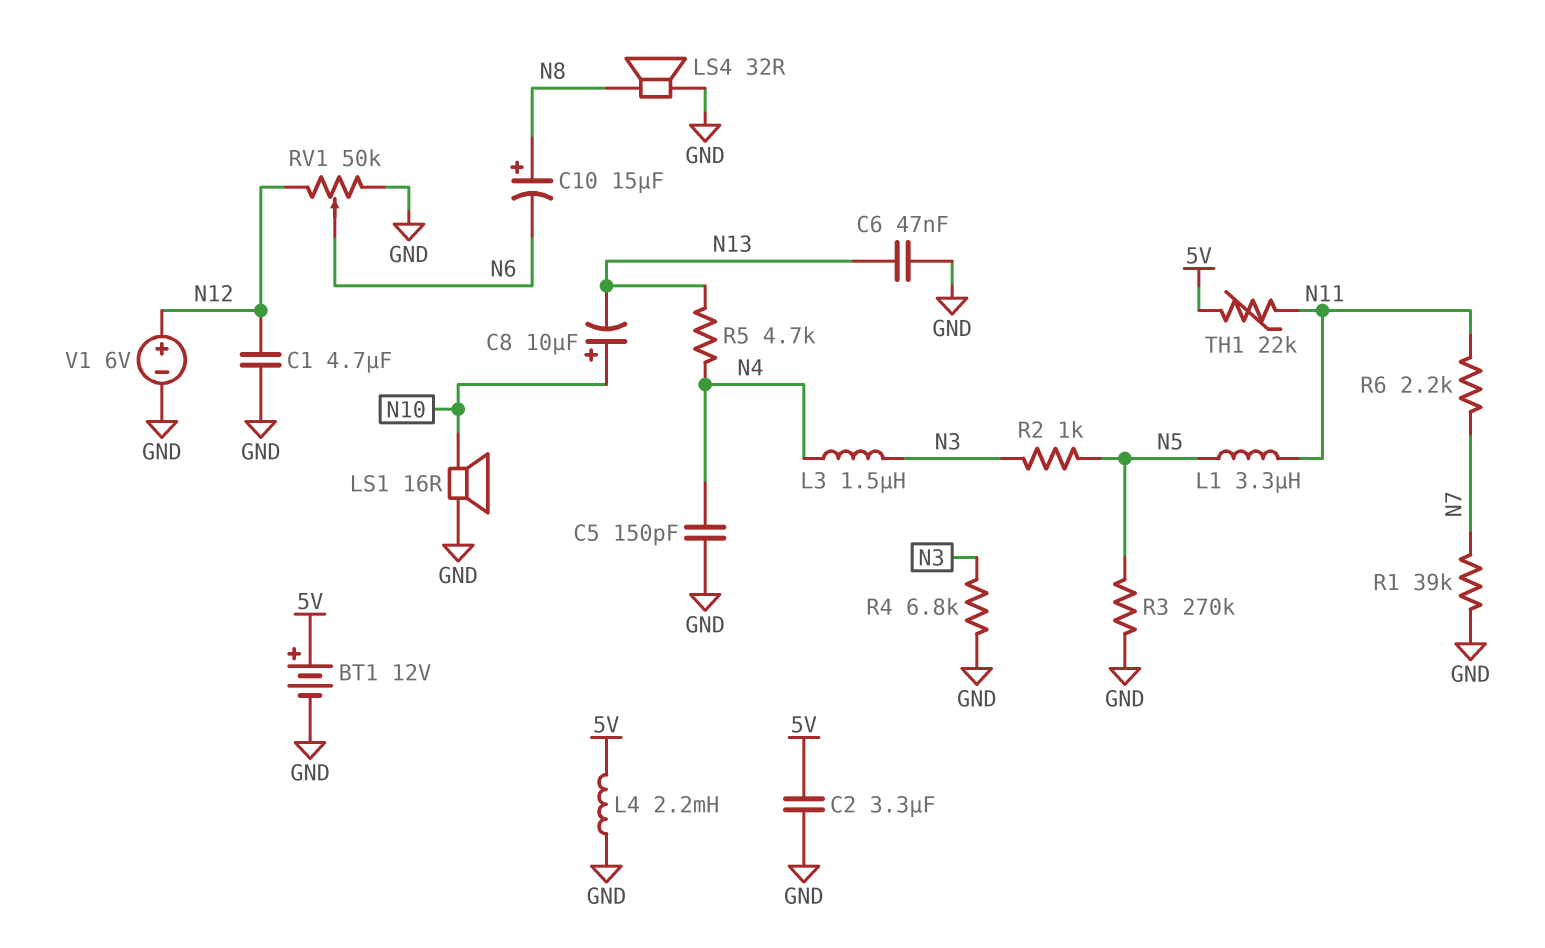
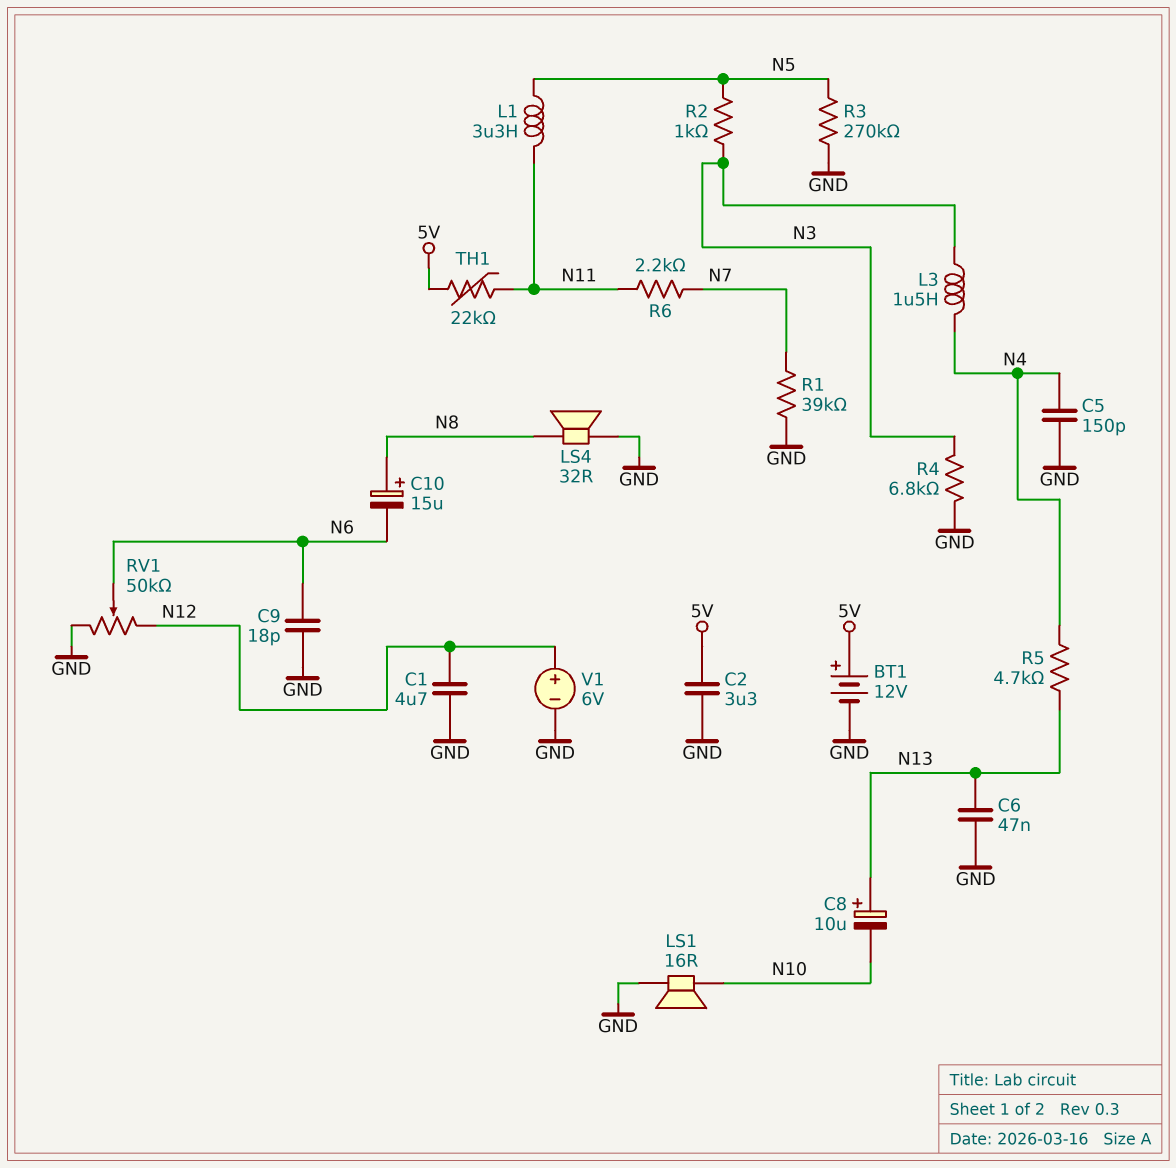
C8: 10uF (plus N10, minus N13) -> 10uF (plus N13, minus N10)
C9: none -> 18pF (GND, N6)
L4: 2.2mH (5V, GND) -> none

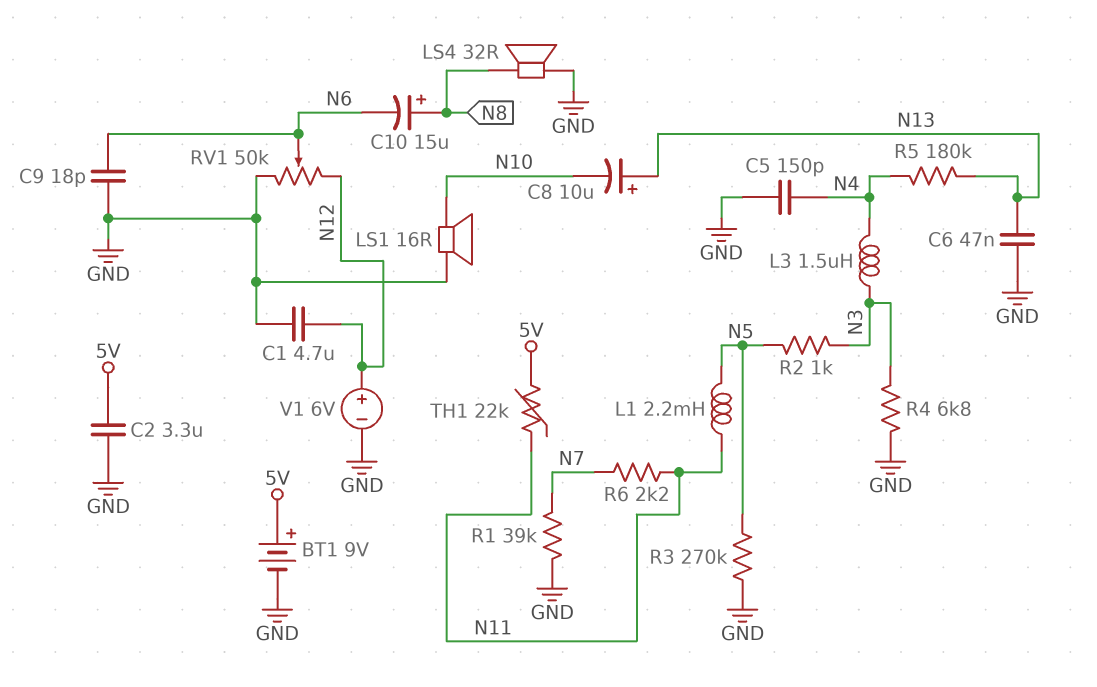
BT1: 12V (plus 5V, minus GND) -> 9V (plus 5V, minus GND)
L1: 3.3uH (N5, N11) -> 2.2mH (N5, N11)
R5: 4.7k (N4, N13) -> 180k (N4, N13)

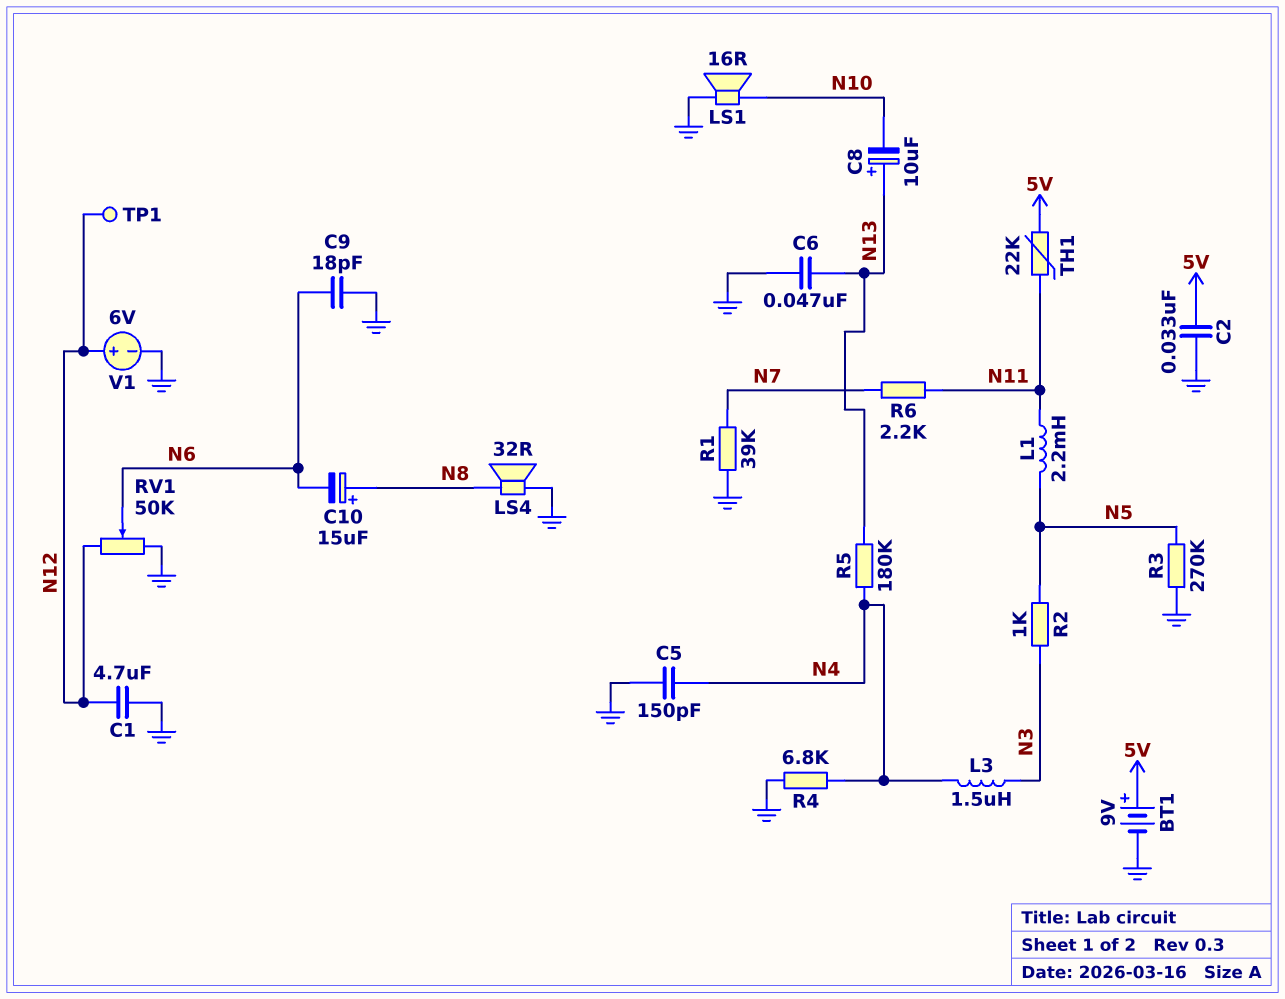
C2: 3.3uF (5V, GND) -> 33nF (5V, GND)
R4: 6.8k (GND, N3) -> 6.8k (GND, N4)
TP1: none -> test point (N12)

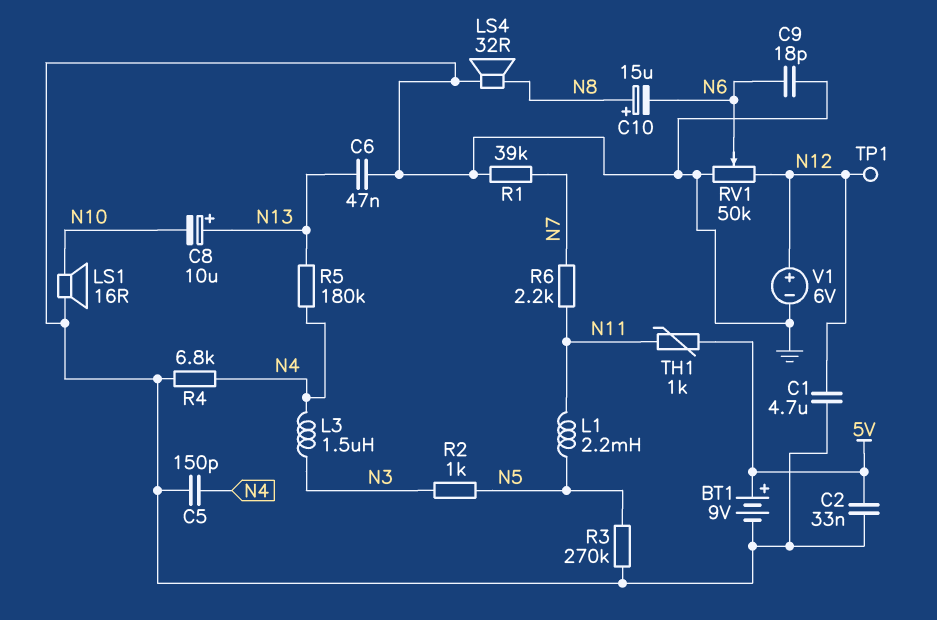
TH1: 22k (5V, N11) -> 1k (5V, N11)

